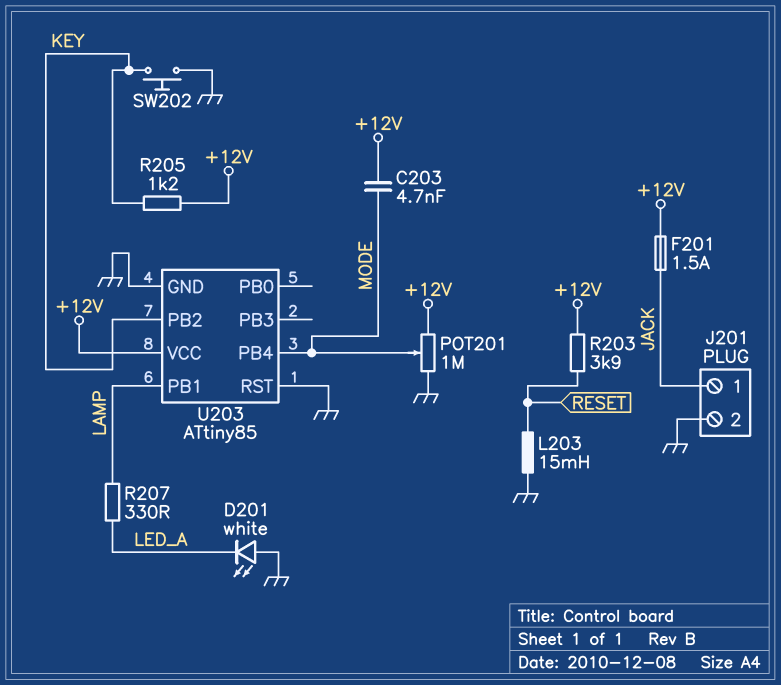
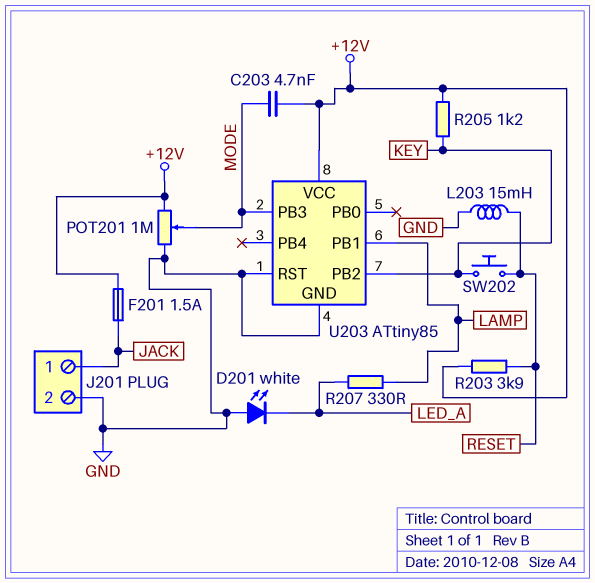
SW202: button (GND, KEY) -> button (KEY, RESET)
U203 pin PB3: none -> MODE
U203 pin PB4: MODE -> none

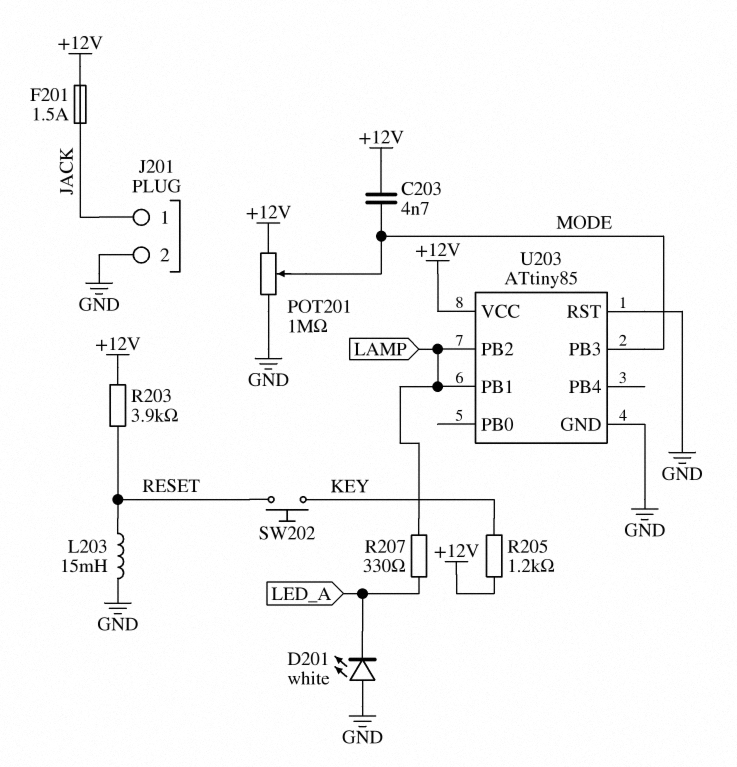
U203 pin PB2: KEY -> LAMP

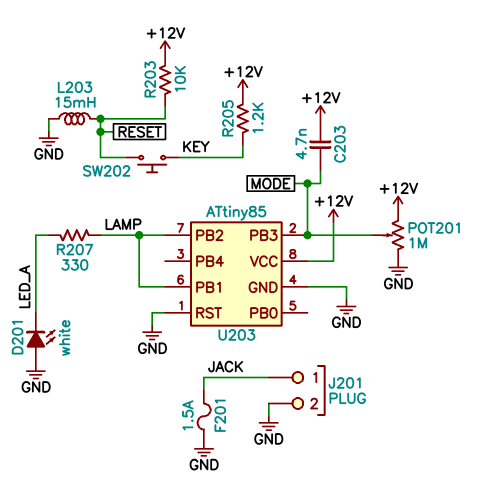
F201: 1.5A (+12V, JACK) -> 1.5A (GND, JACK)
R203: 3.9k (+12V, RESET) -> 10k (+12V, RESET)

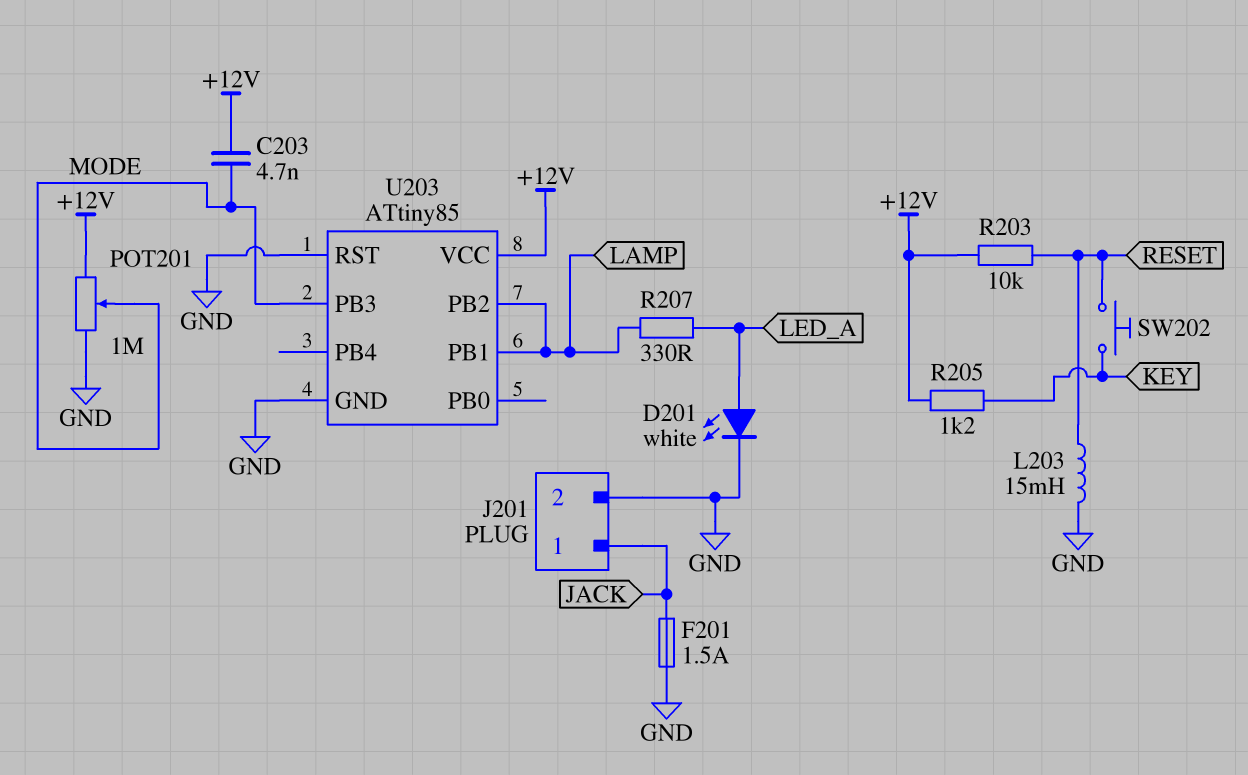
D201: LED white (A GND, K LED_A) -> LED white (A LED_A, K GND)

